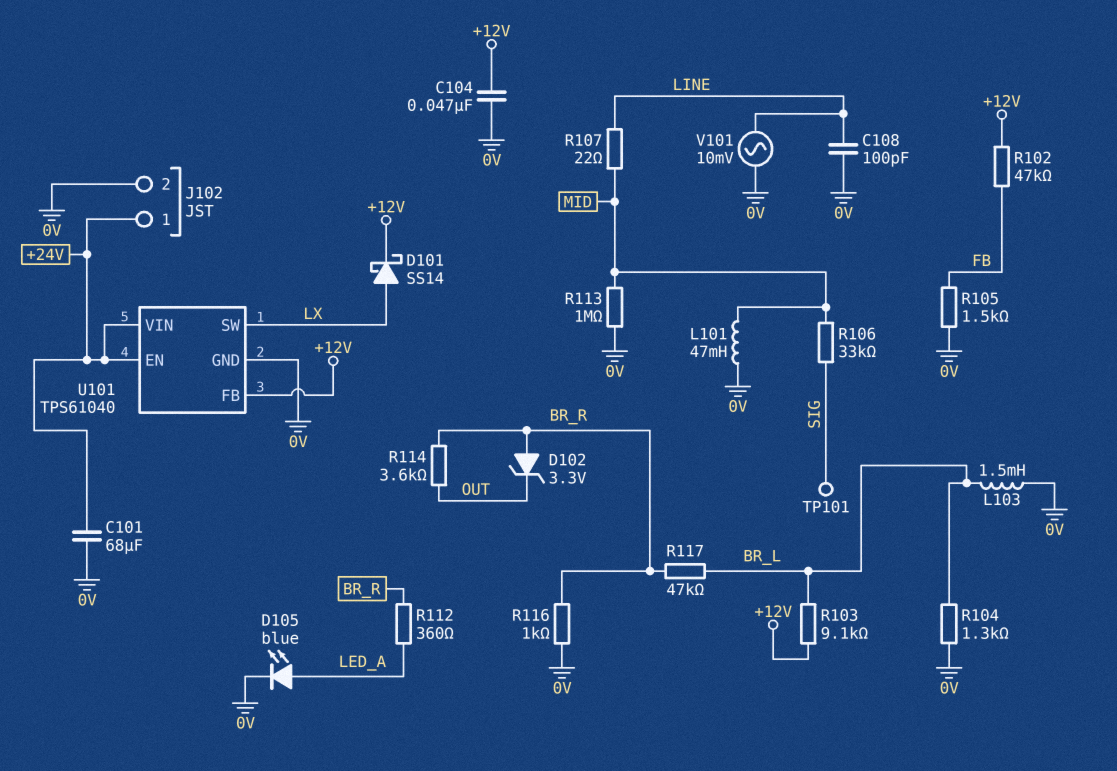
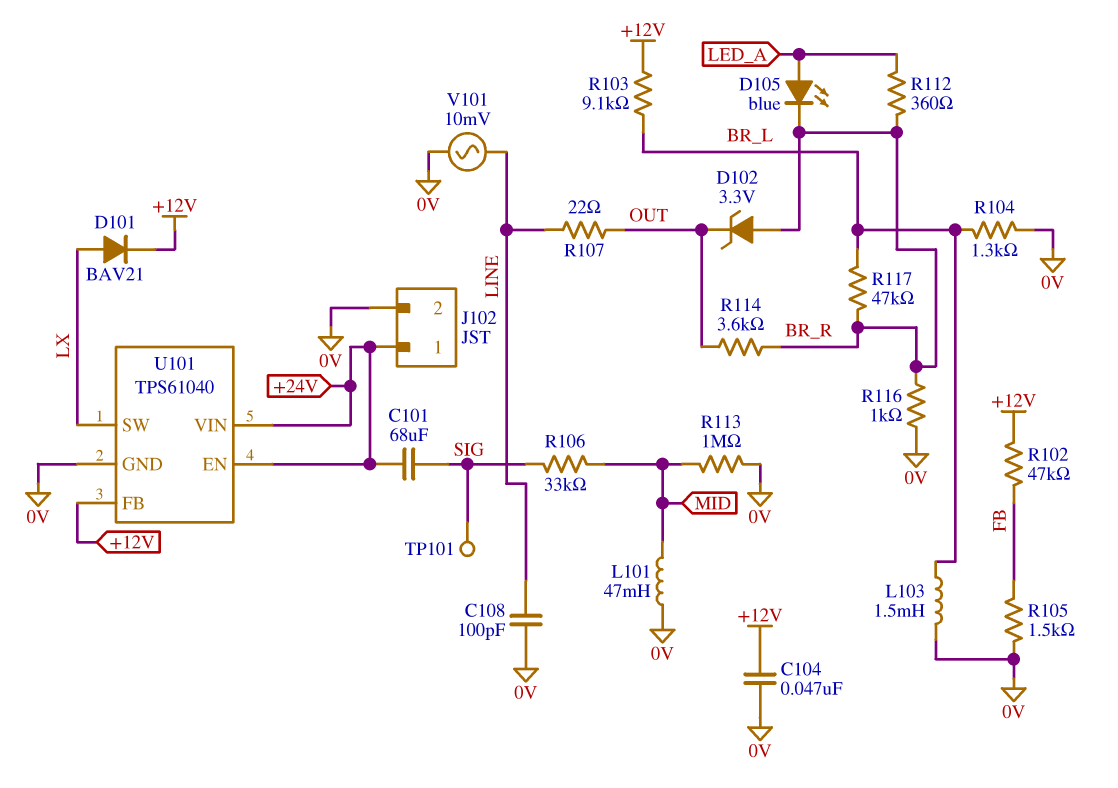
C101: 68uF (+24V, 0V) -> 68uF (+24V, SIG)
D101: schottky SS14 (A LX, K +12V) -> diode BAV21 (A LX, K +12V)
D105: LED blue (A LED_A, K 0V) -> LED blue (A LED_A, K BR_R)
R107: 22 (LINE, MID) -> 22 (LINE, OUT)

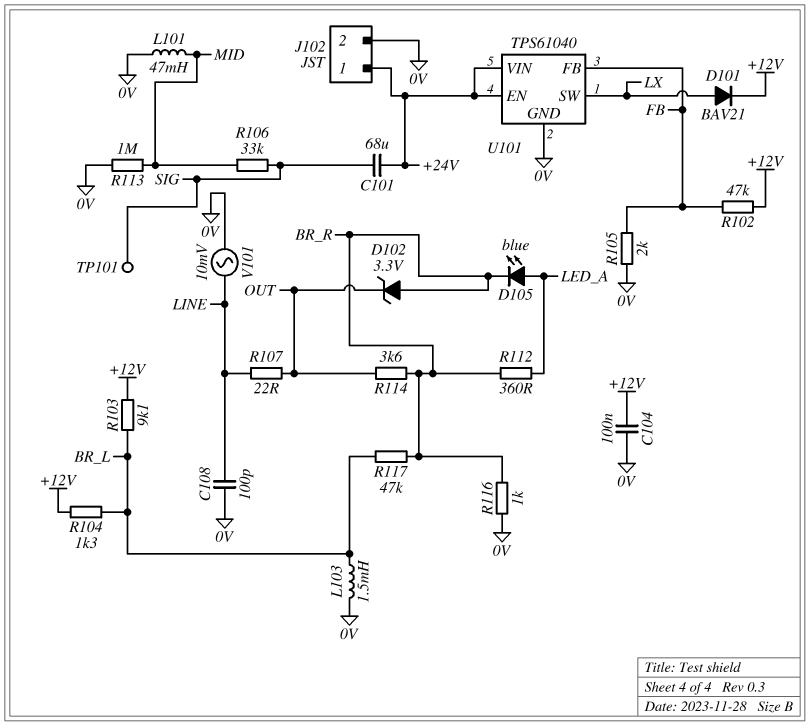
C104: 47nF (+12V, 0V) -> 100nF (+12V, 0V)
R104: 1.3k (0V, BR_L) -> 1.3k (+12V, BR_L)
R105: 1.5k (0V, FB) -> 2k (0V, FB)
U101 pin FB: +12V -> FB

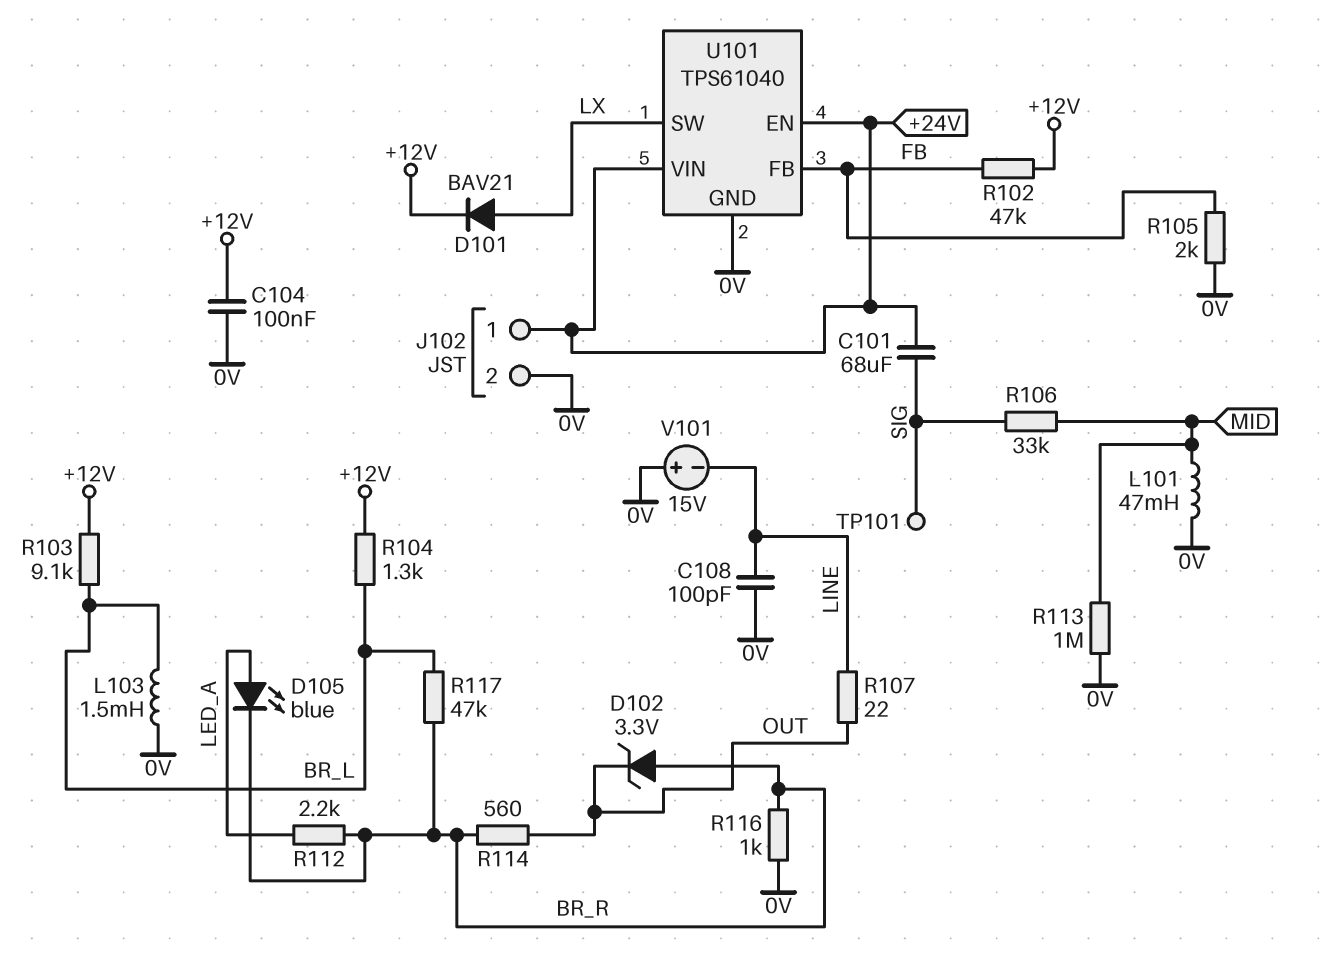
R112: 360 (BR_R, LED_A) -> 2.2k (BR_R, LED_A)
R114: 3.6k (BR_R, OUT) -> 560 (BR_R, OUT)
V101: AC 10mV (0V, LINE) -> 15V (plus 0V, minus LINE)

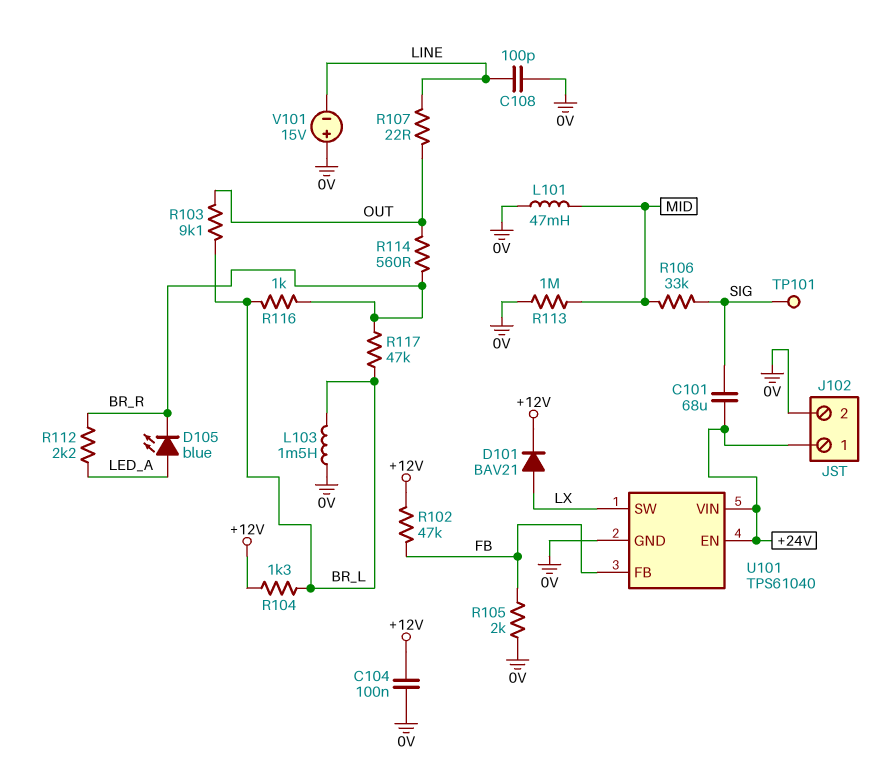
D102: zener 3.3V (A BR_R, K OUT) -> none
R103: 9.1k (+12V, BR_L) -> 9.1k (BR_L, OUT)
R116: 1k (0V, BR_R) -> 1k (BR_L, BR_R)

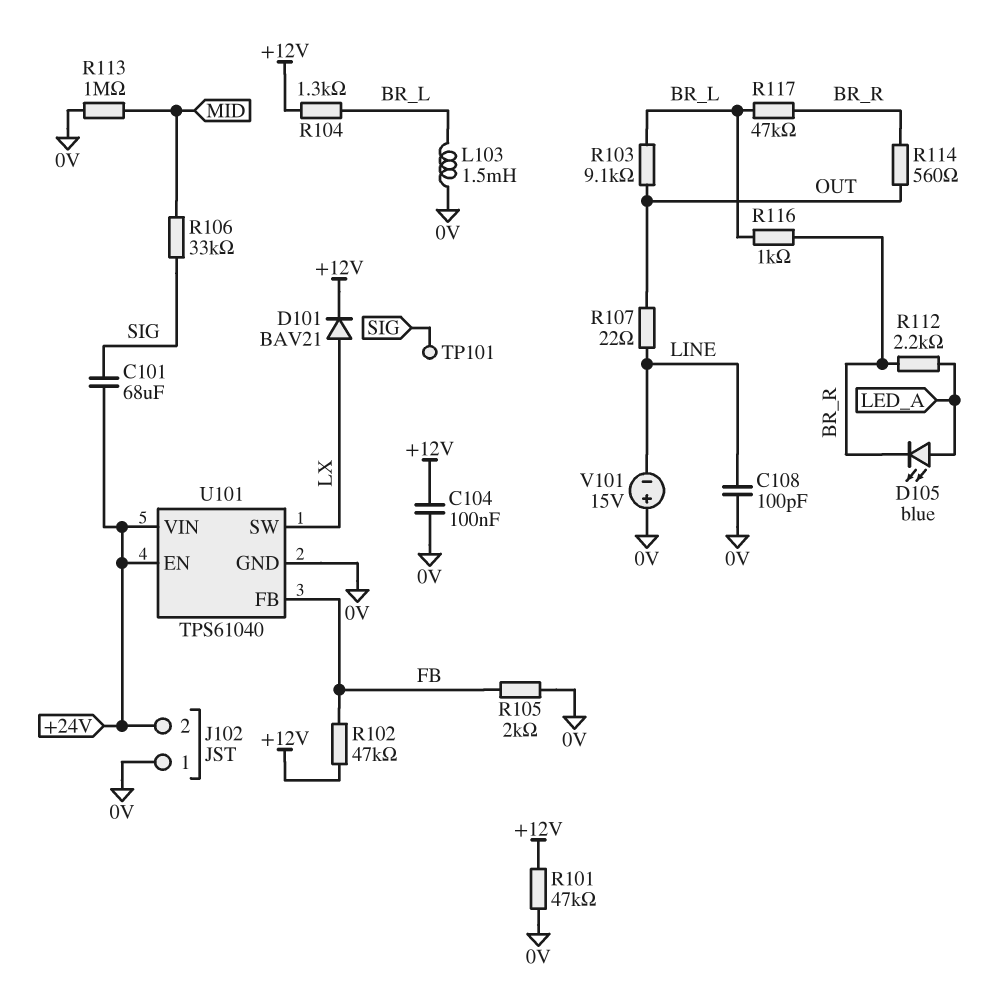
J102 pin 1: +24V -> 0V
J102 pin 2: 0V -> +24V
L101: 47mH (0V, MID) -> none
R101: none -> 47k (+12V, 0V)

